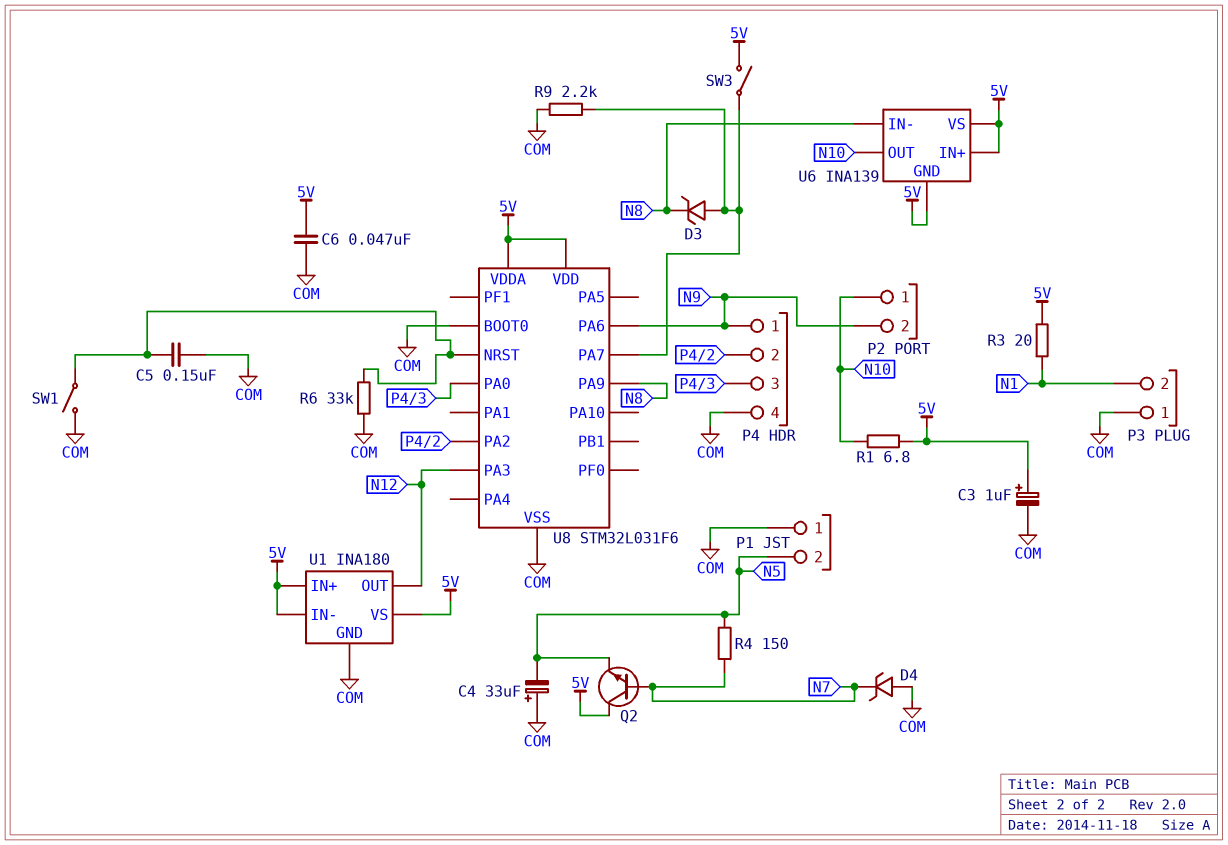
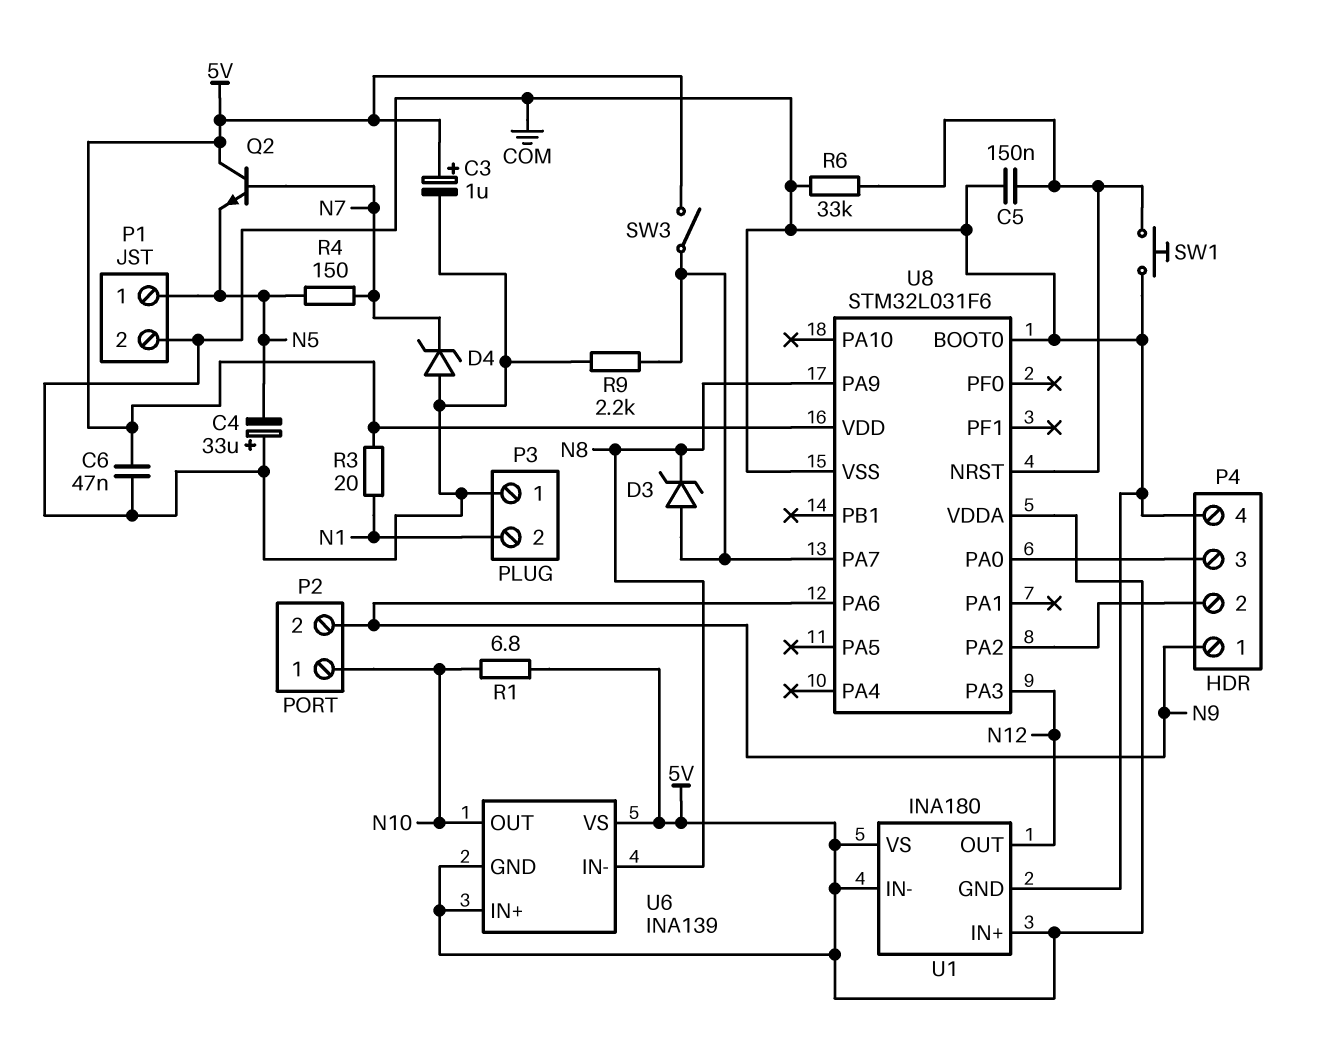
P1 pin 1: COM -> N5
P1 pin 2: N5 -> COM
SW1: switch (COM, U8/NRST) -> button (COM, U8/NRST)

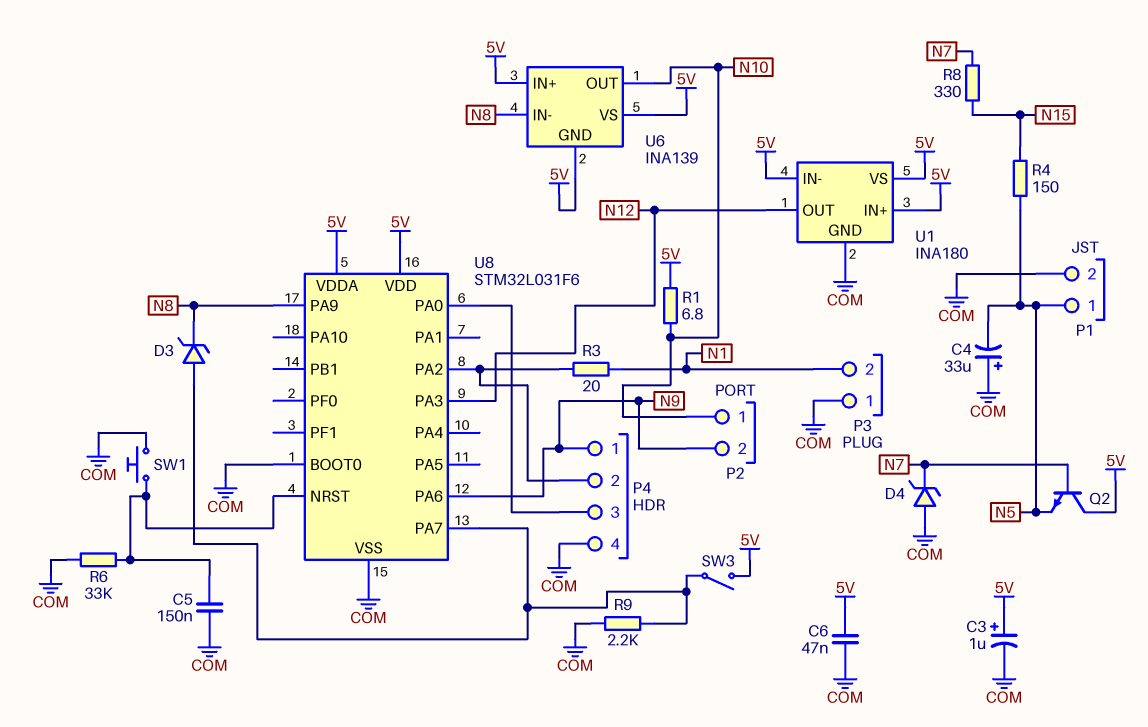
R3: 20 (5V, N1) -> 20 (N1, P4/2)
R4: 150 (N5, N7) -> 150 (N5, N15)
R8: none -> 330 (N7, N15)

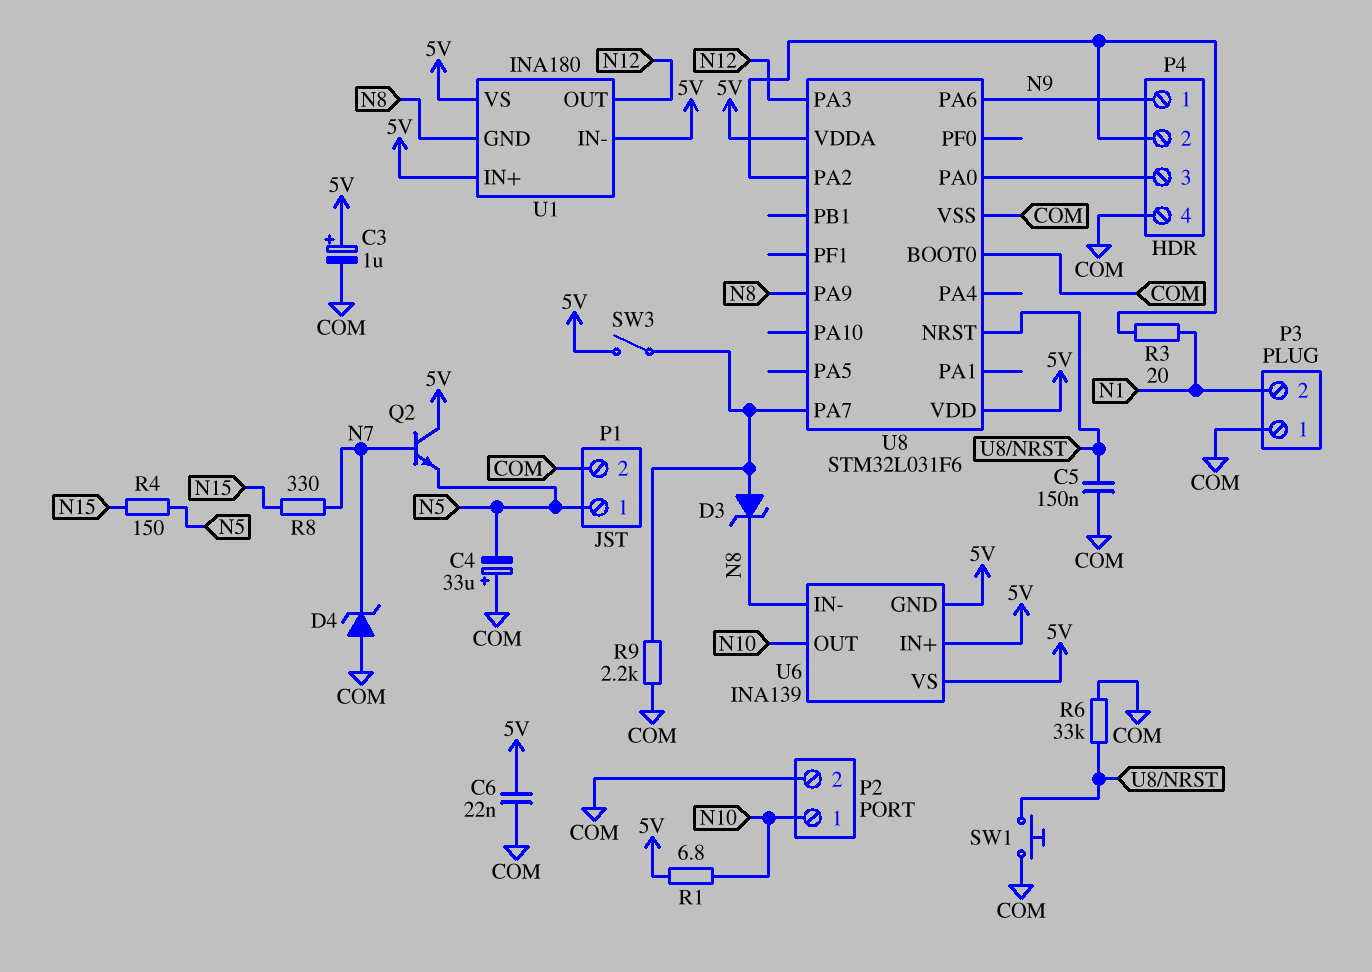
C6: 47nF (5V, COM) -> 22nF (5V, COM)
P2 pin 2: N9 -> COM
U1 pin GND: COM -> N8

